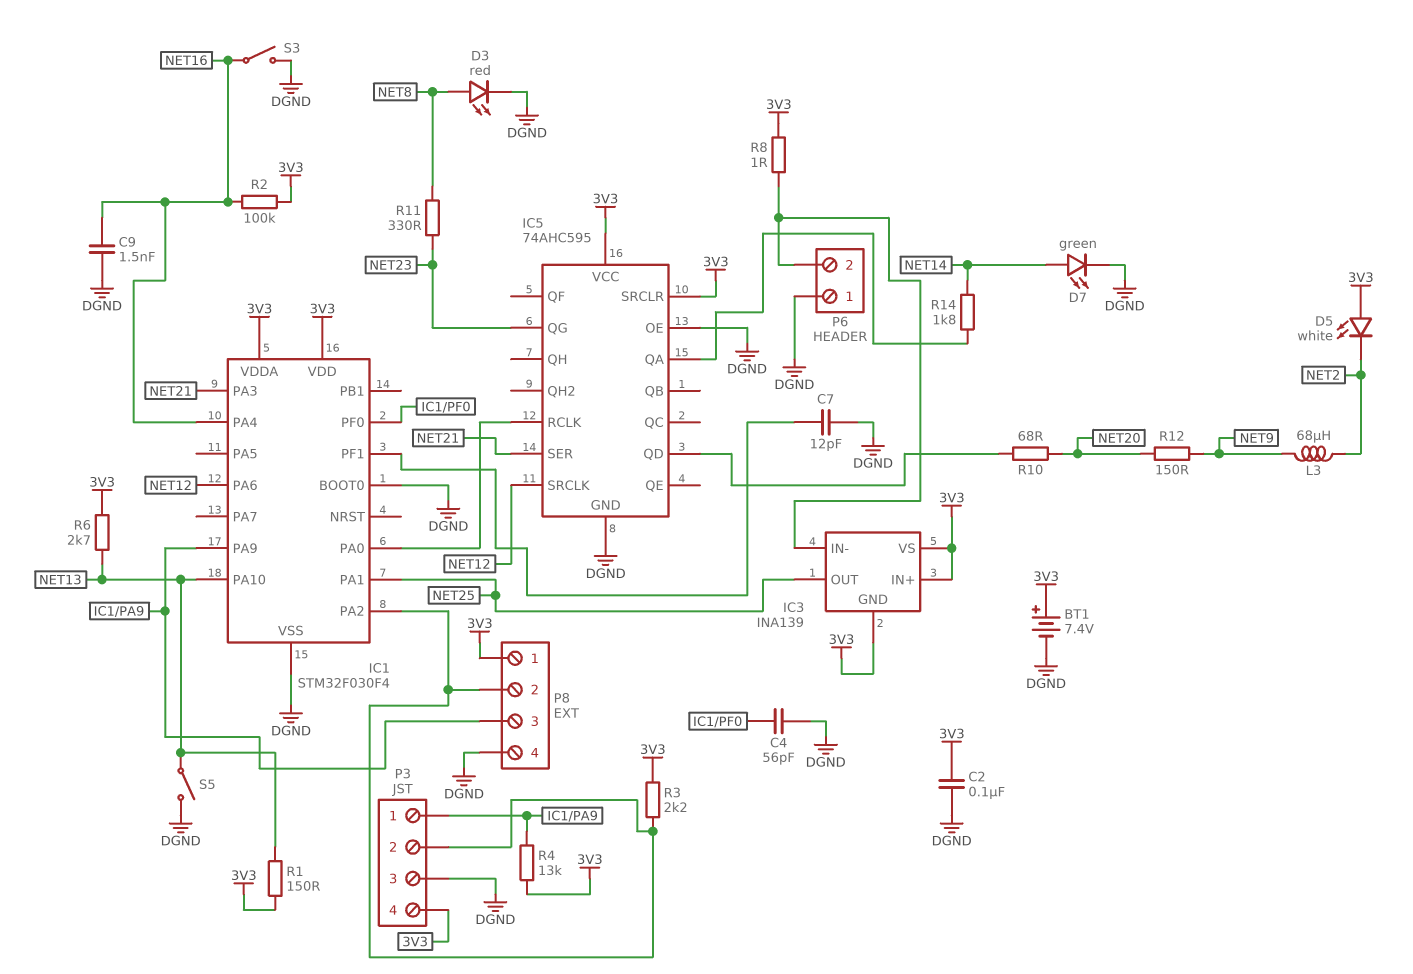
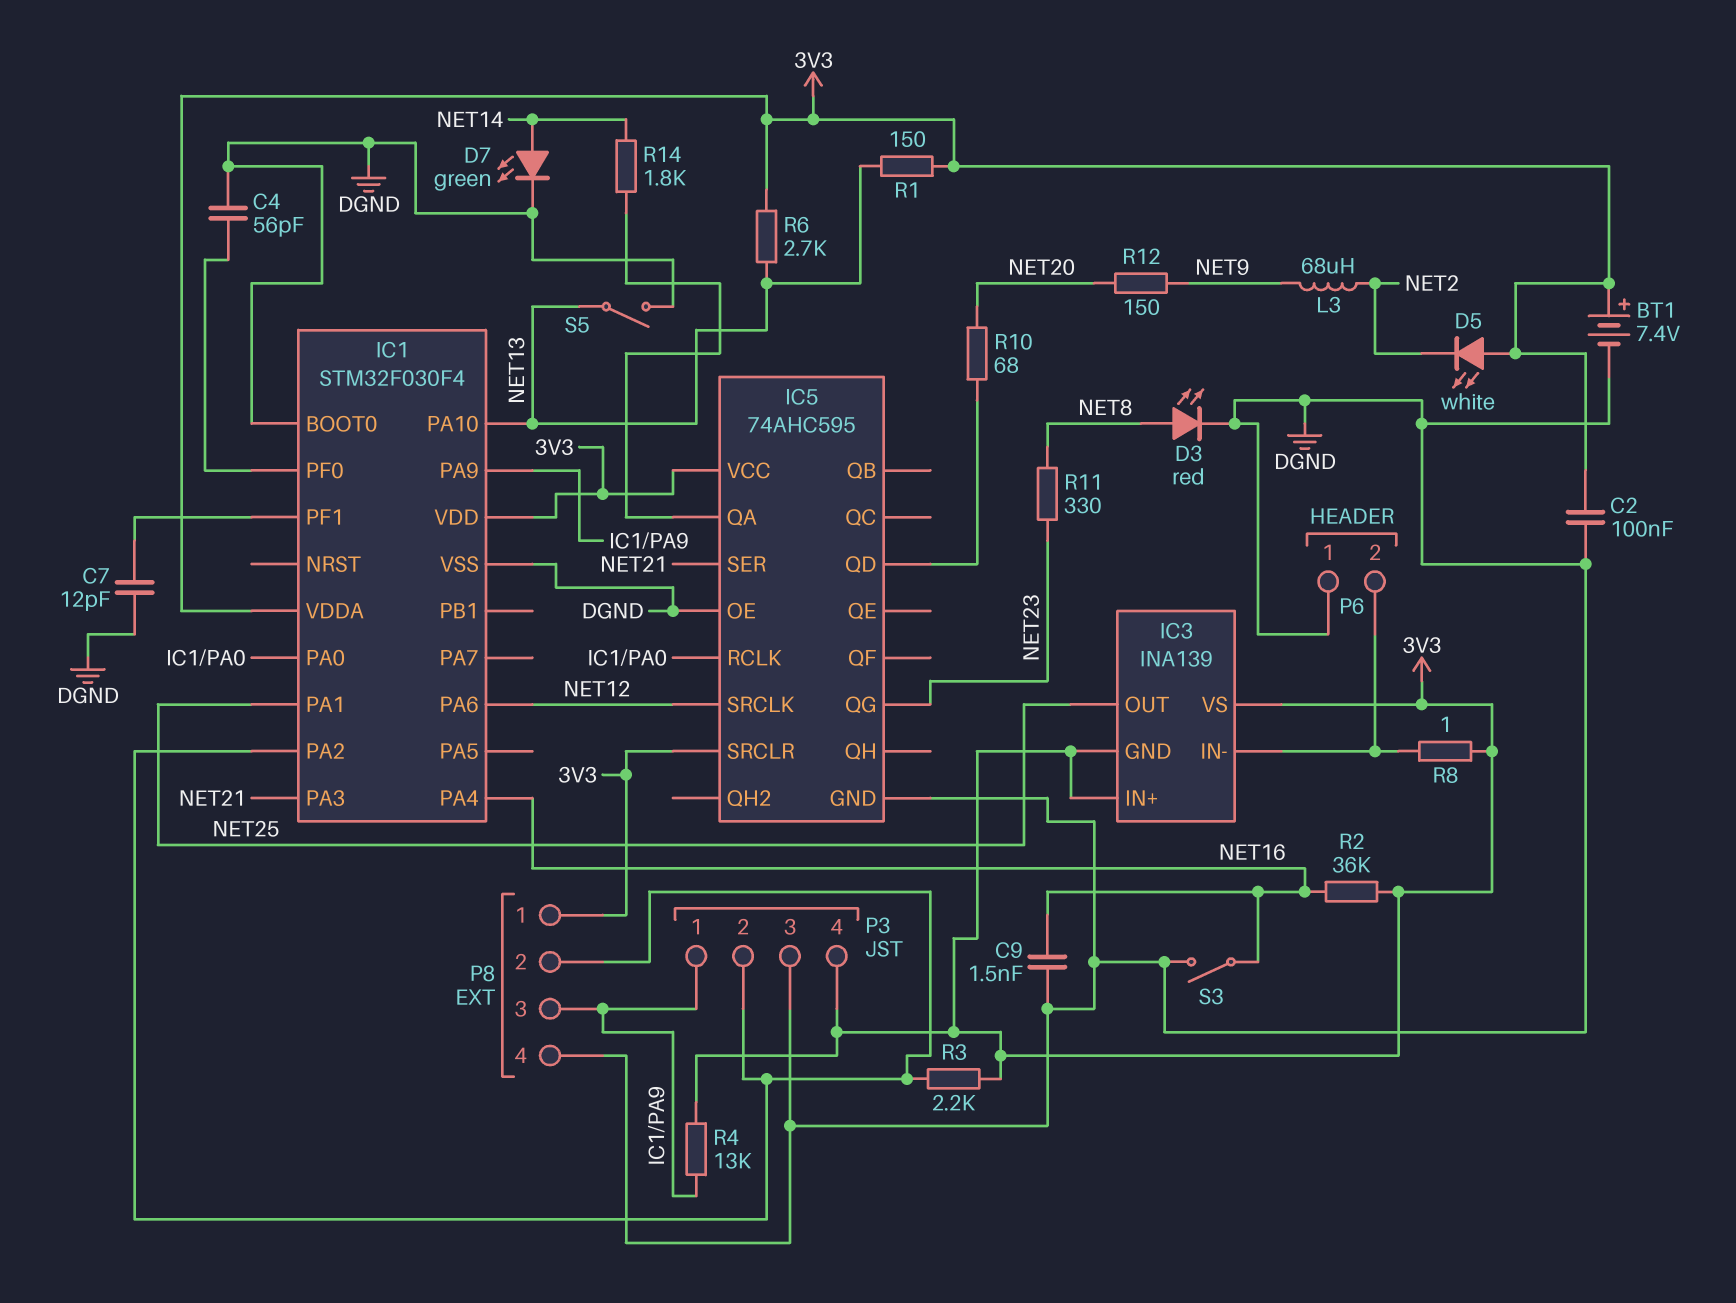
R2: 100k (3V3, NET16) -> 36k (3V3, NET16)

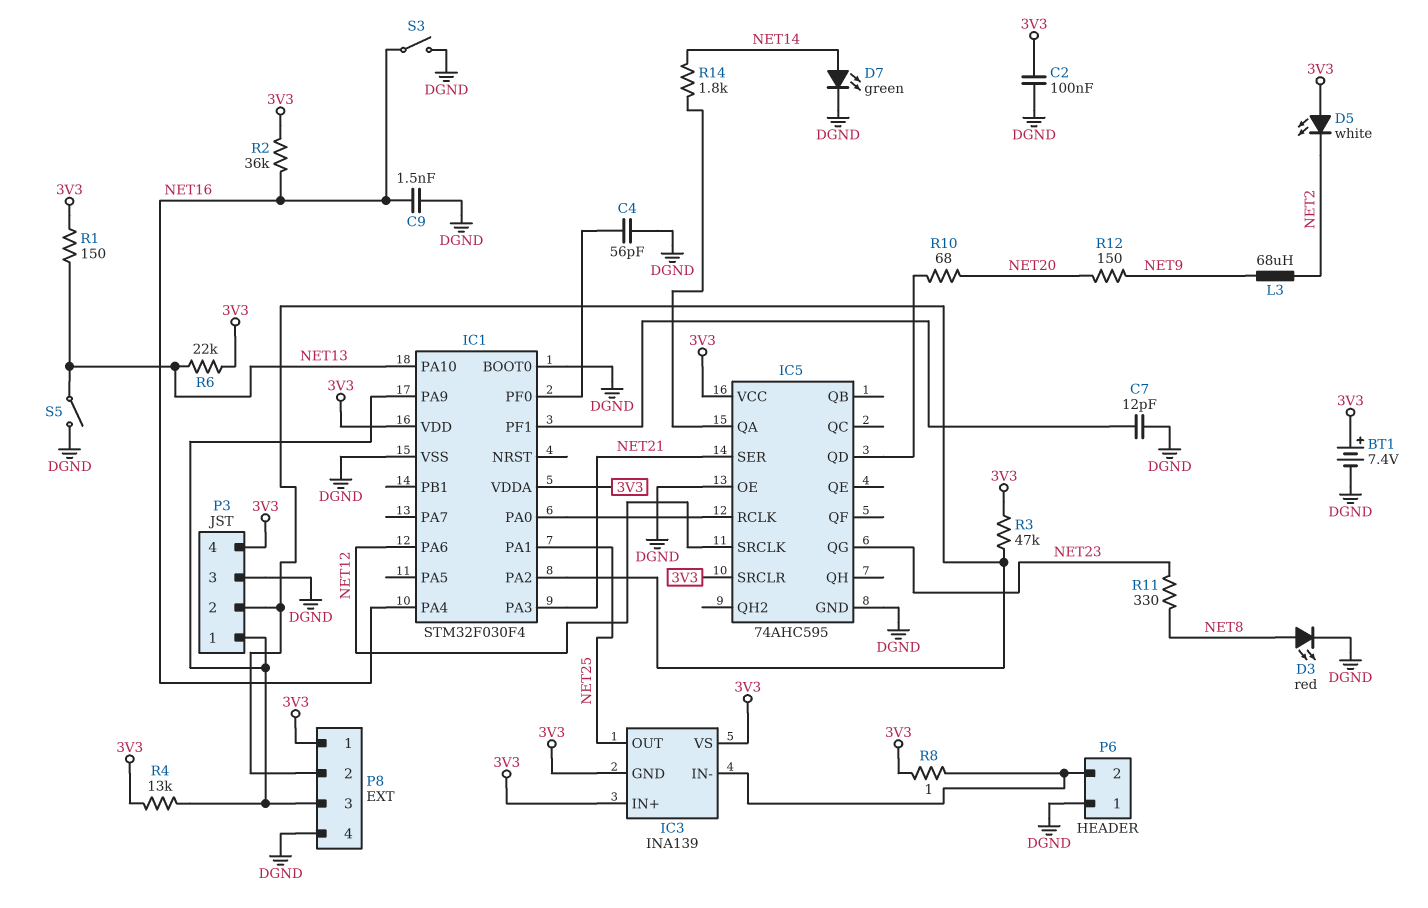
R3: 2.2k (3V3, IC1/PA2) -> 47k (3V3, IC1/PA2)
R6: 2.7k (3V3, NET13) -> 22k (3V3, NET13)

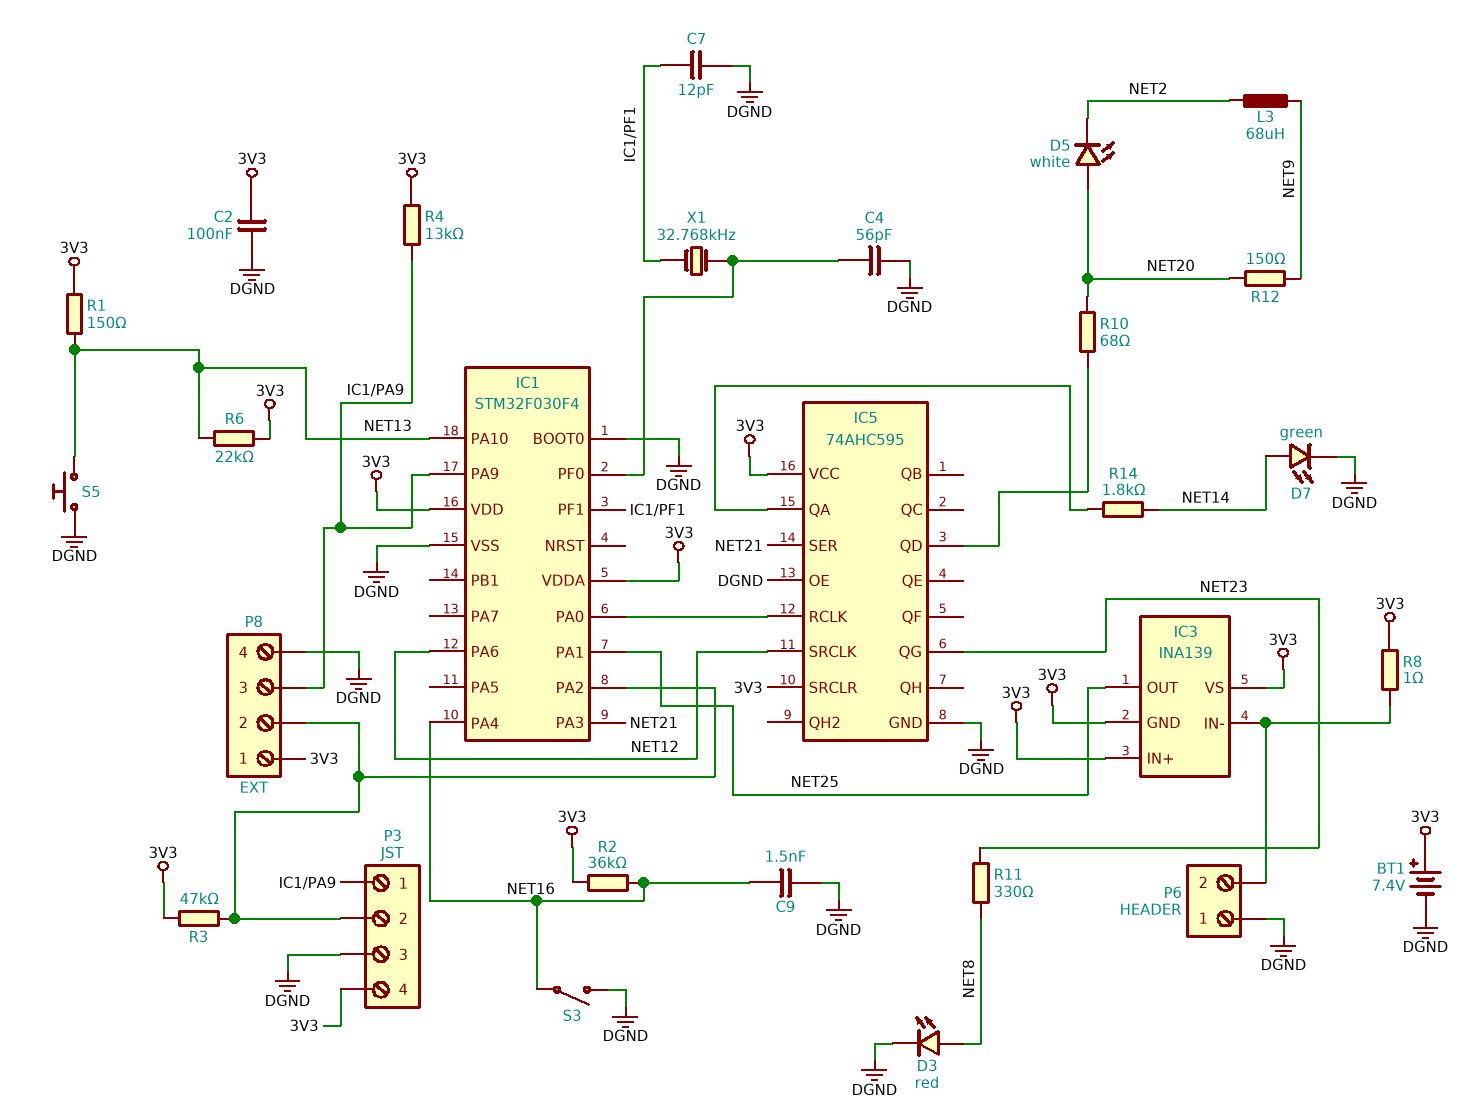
D5: LED white (A 3V3, K NET2) -> LED white (A NET20, K NET2)
S5: switch (DGND, NET13) -> button (DGND, NET13)
X1: none -> 32.768kHz (IC1/PF0, IC1/PF1)

